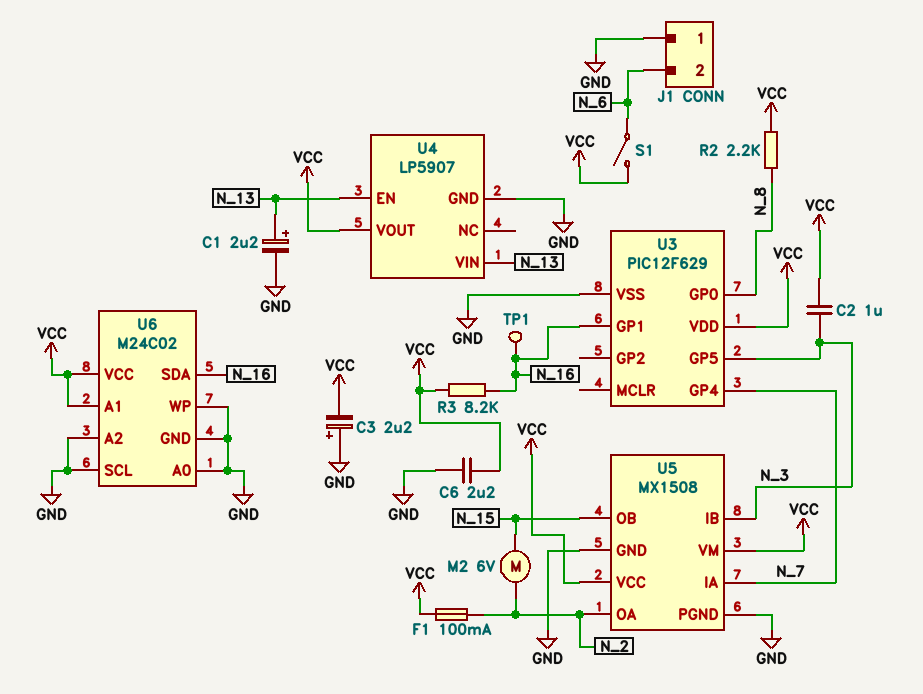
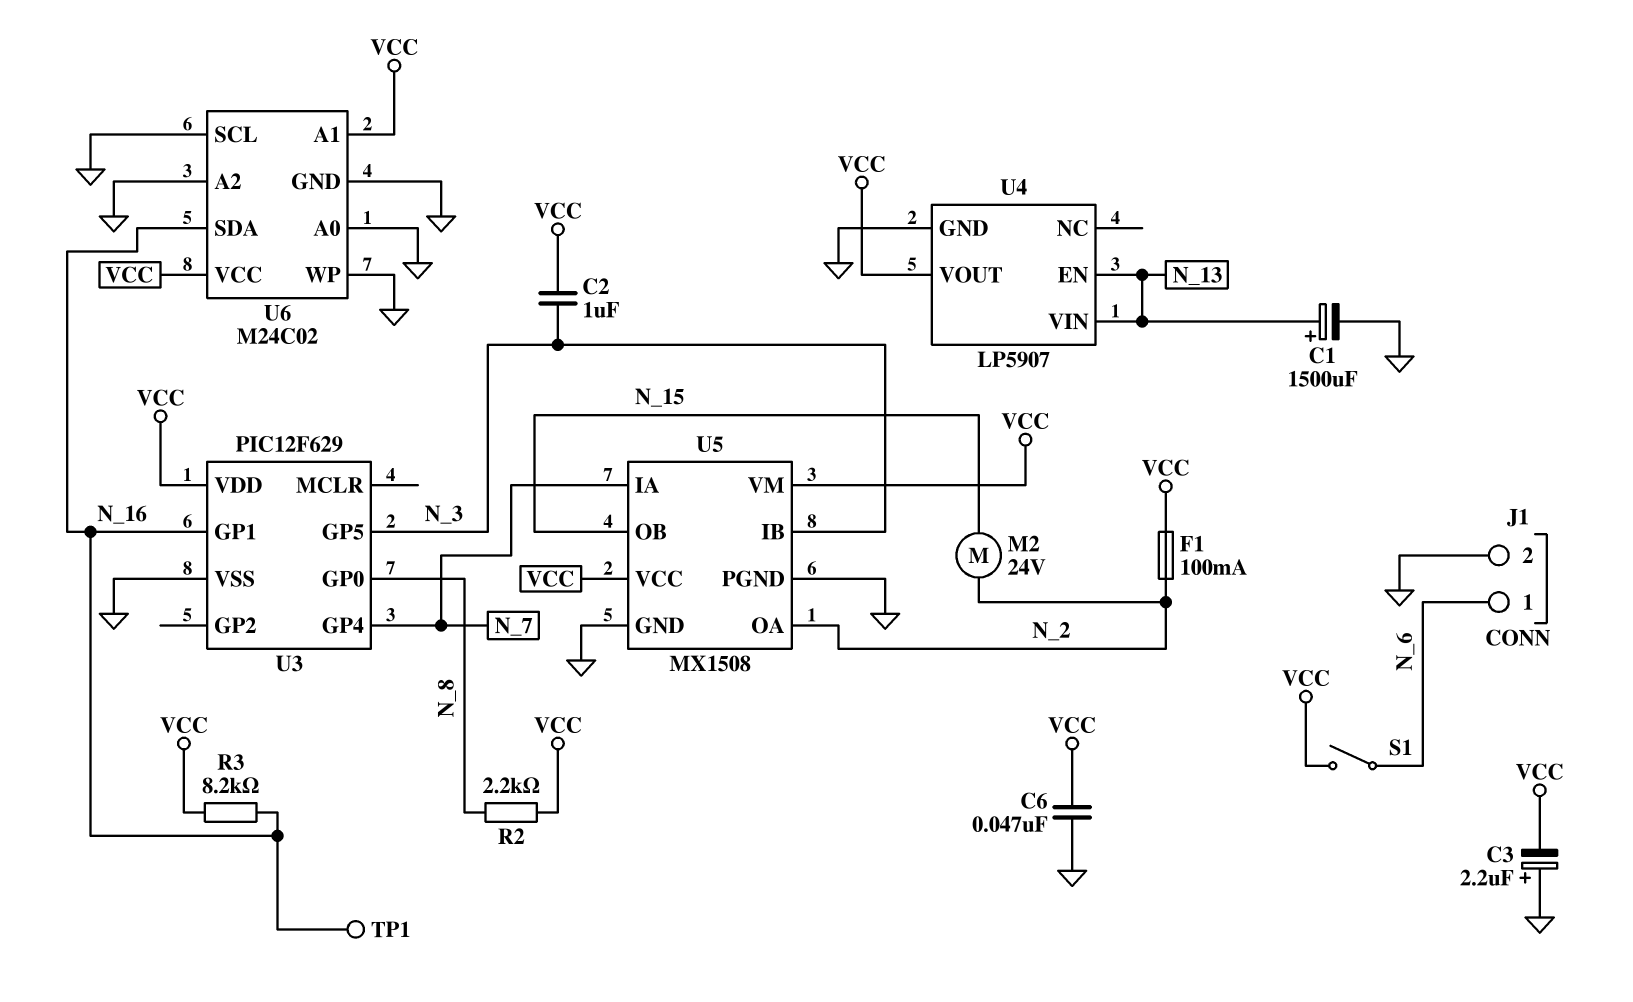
C1: 2.2uF (plus N_13, minus GND) -> 1500uF (plus N_13, minus GND)
C6: 2.2uF (GND, VCC) -> 47nF (GND, VCC)
J1 pin 1: GND -> N_6
J1 pin 2: N_6 -> GND
M2: motor 6V (N_2, N_15) -> motor 24V (N_2, N_15)

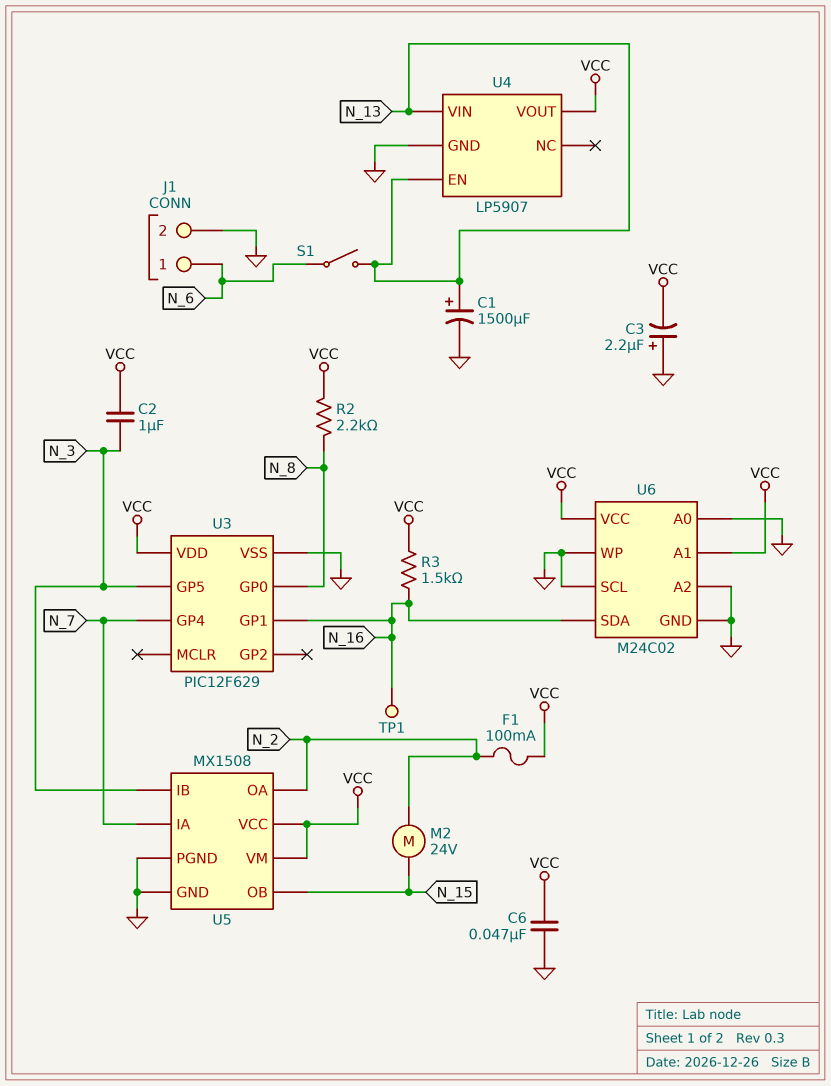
R3: 8.2k (N_16, VCC) -> 1.5k (N_16, VCC)
S1: switch (N_6, VCC) -> switch (N_6, N_13)

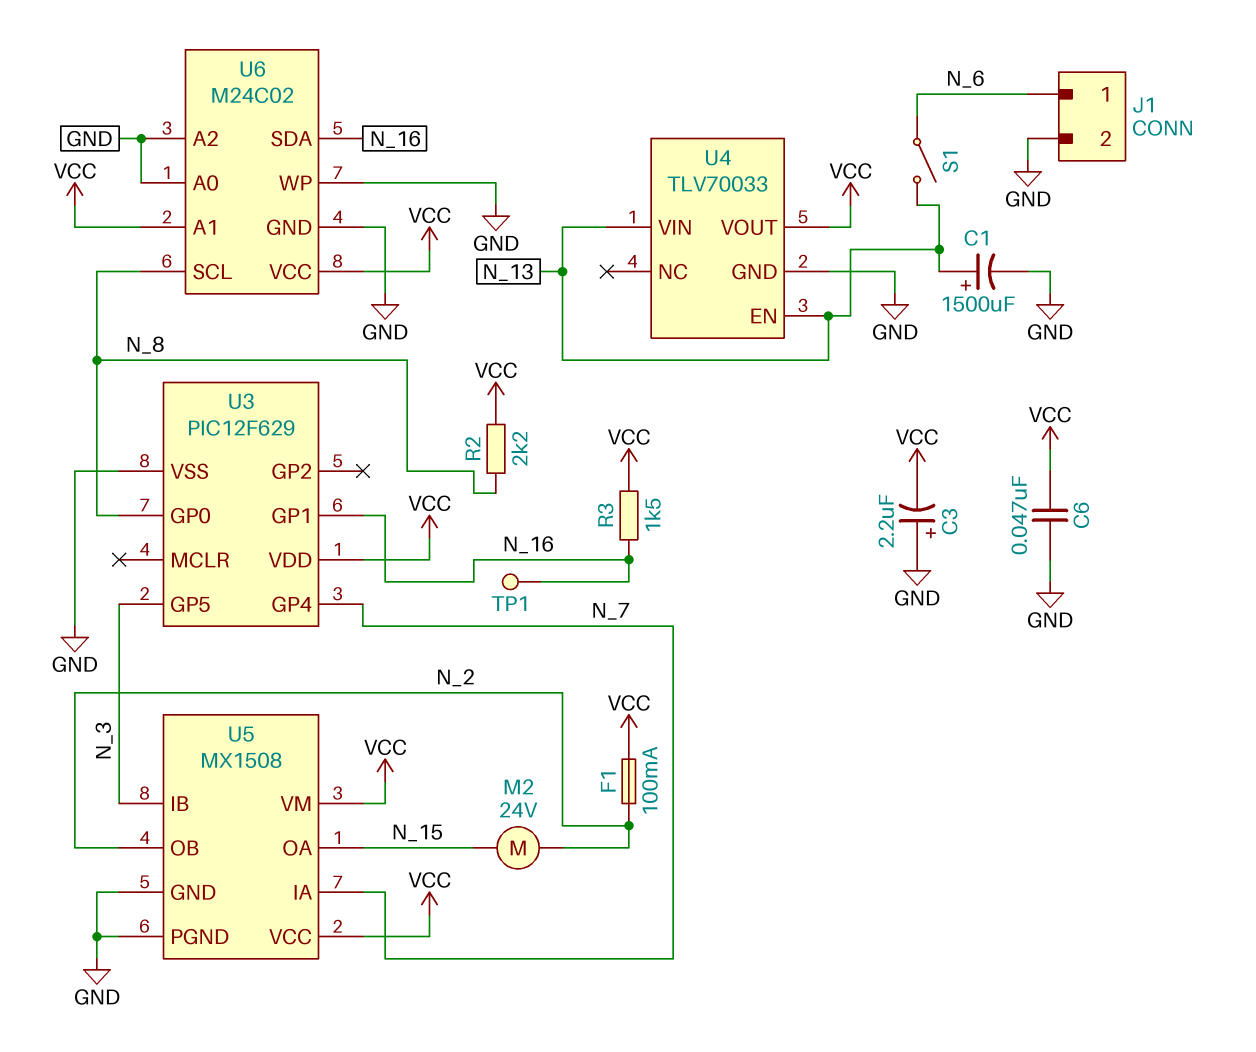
C2: 1uF (N_3, VCC) -> none
U4: LP5907 -> TLV70033
U5 pin OA: N_2 -> N_15
U5 pin OB: N_15 -> N_2
U6 pin SCL: GND -> N_8

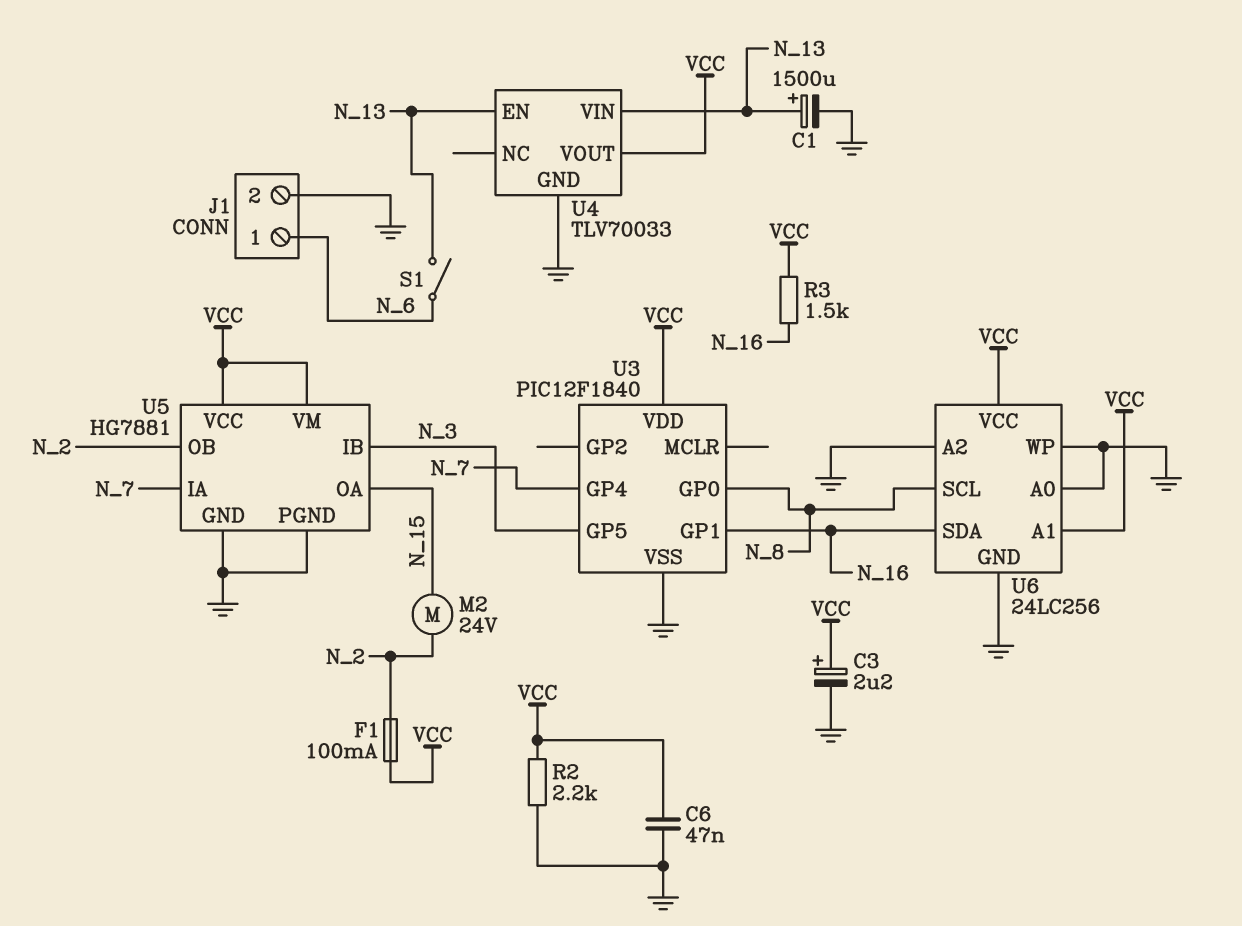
C3: 2.2uF (plus GND, minus VCC) -> 2.2uF (plus VCC, minus GND)
R2: 2.2k (N_8, VCC) -> 2.2k (GND, VCC)
TP1: test point (N_16) -> none
U3: PIC12F629 -> PIC12F1840
U5: MX1508 -> HG7881
U6: M24C02 -> 24LC256

